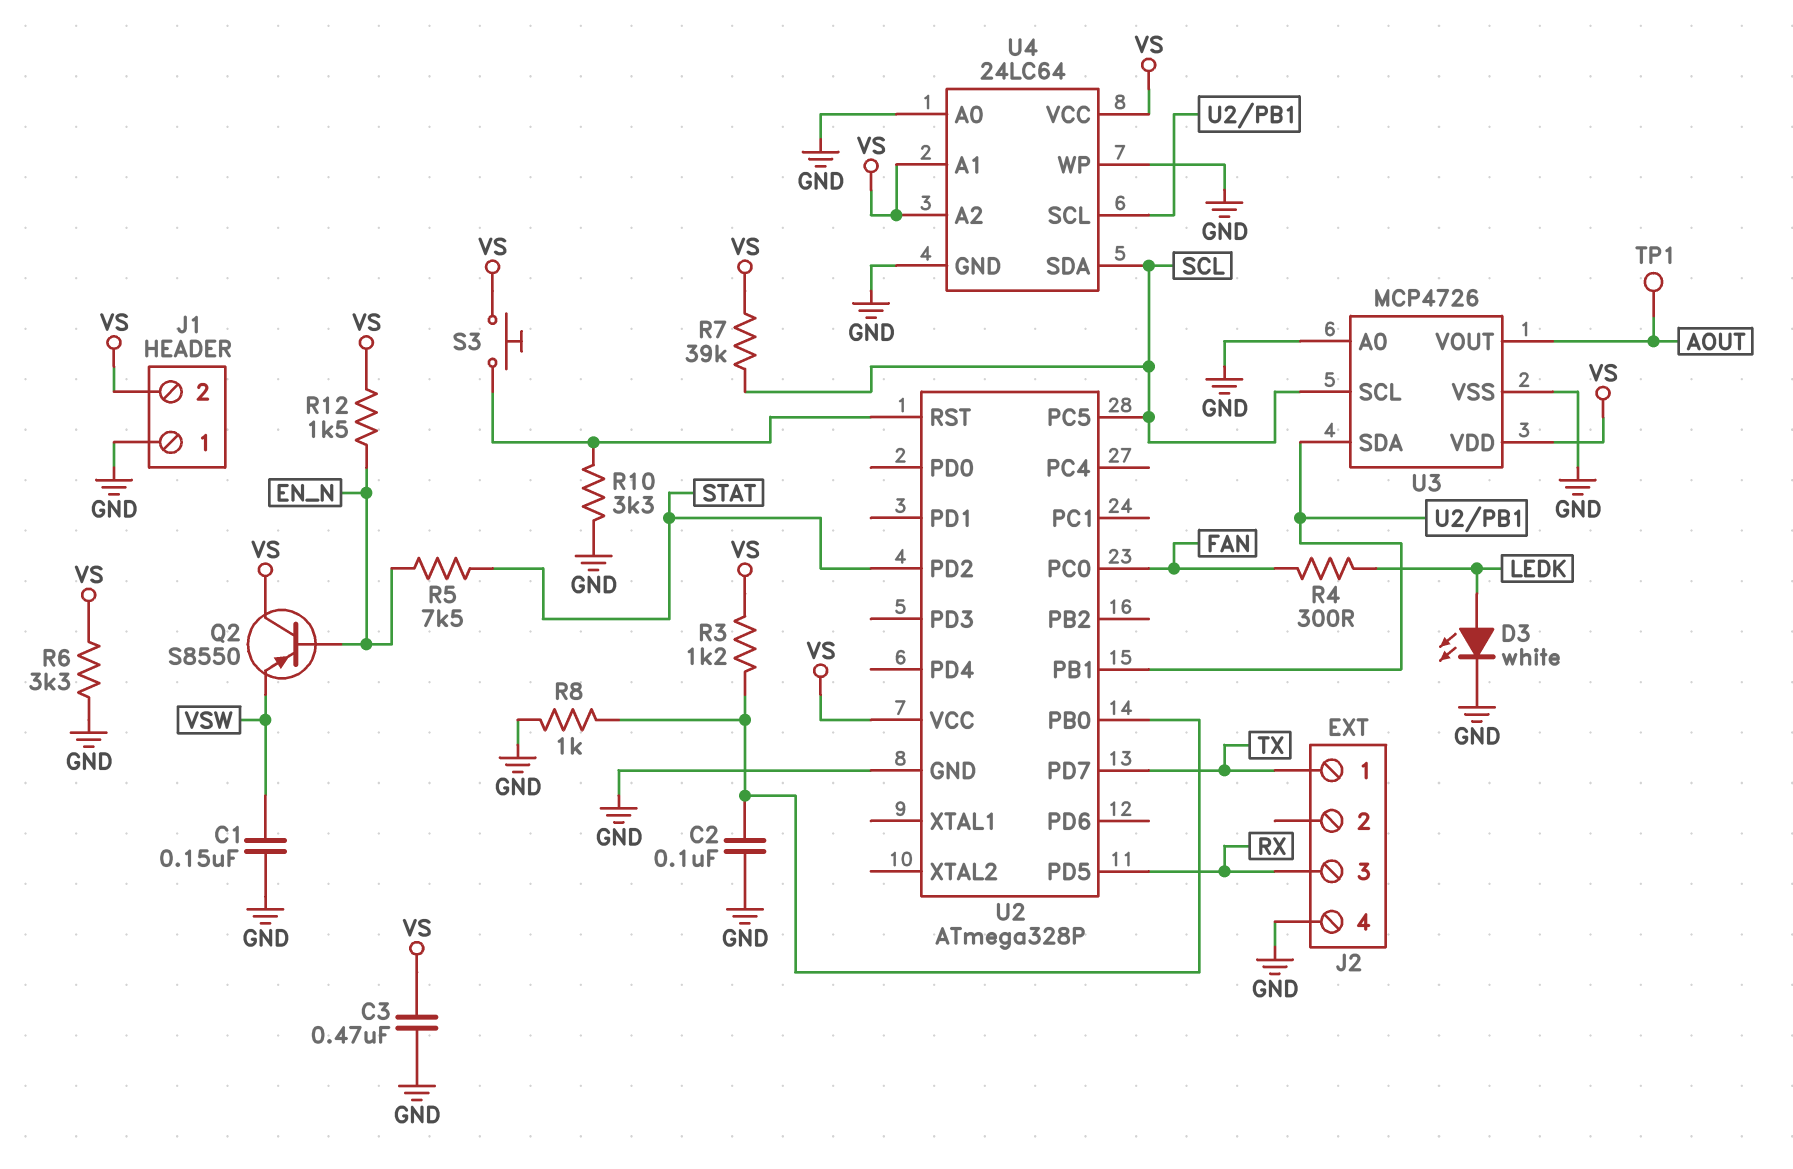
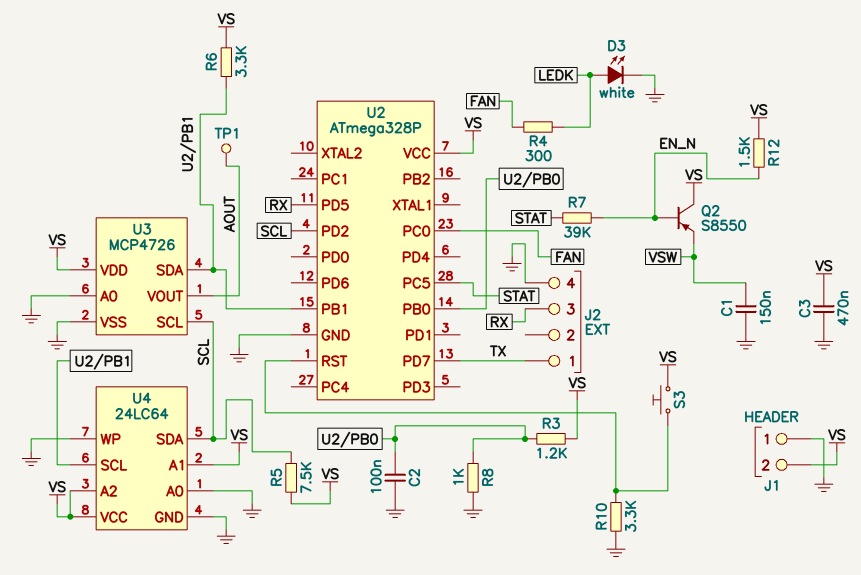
R5: 7.5k (EN_N, STAT) -> 7.5k (SCL, VS)
R6: 3.3k (GND, VS) -> 3.3k (U2/PB1, VS)
R7: 39k (SCL, VS) -> 39k (EN_N, STAT)
U2 pin PC5: SCL -> STAT
U2 pin PD2: STAT -> SCL

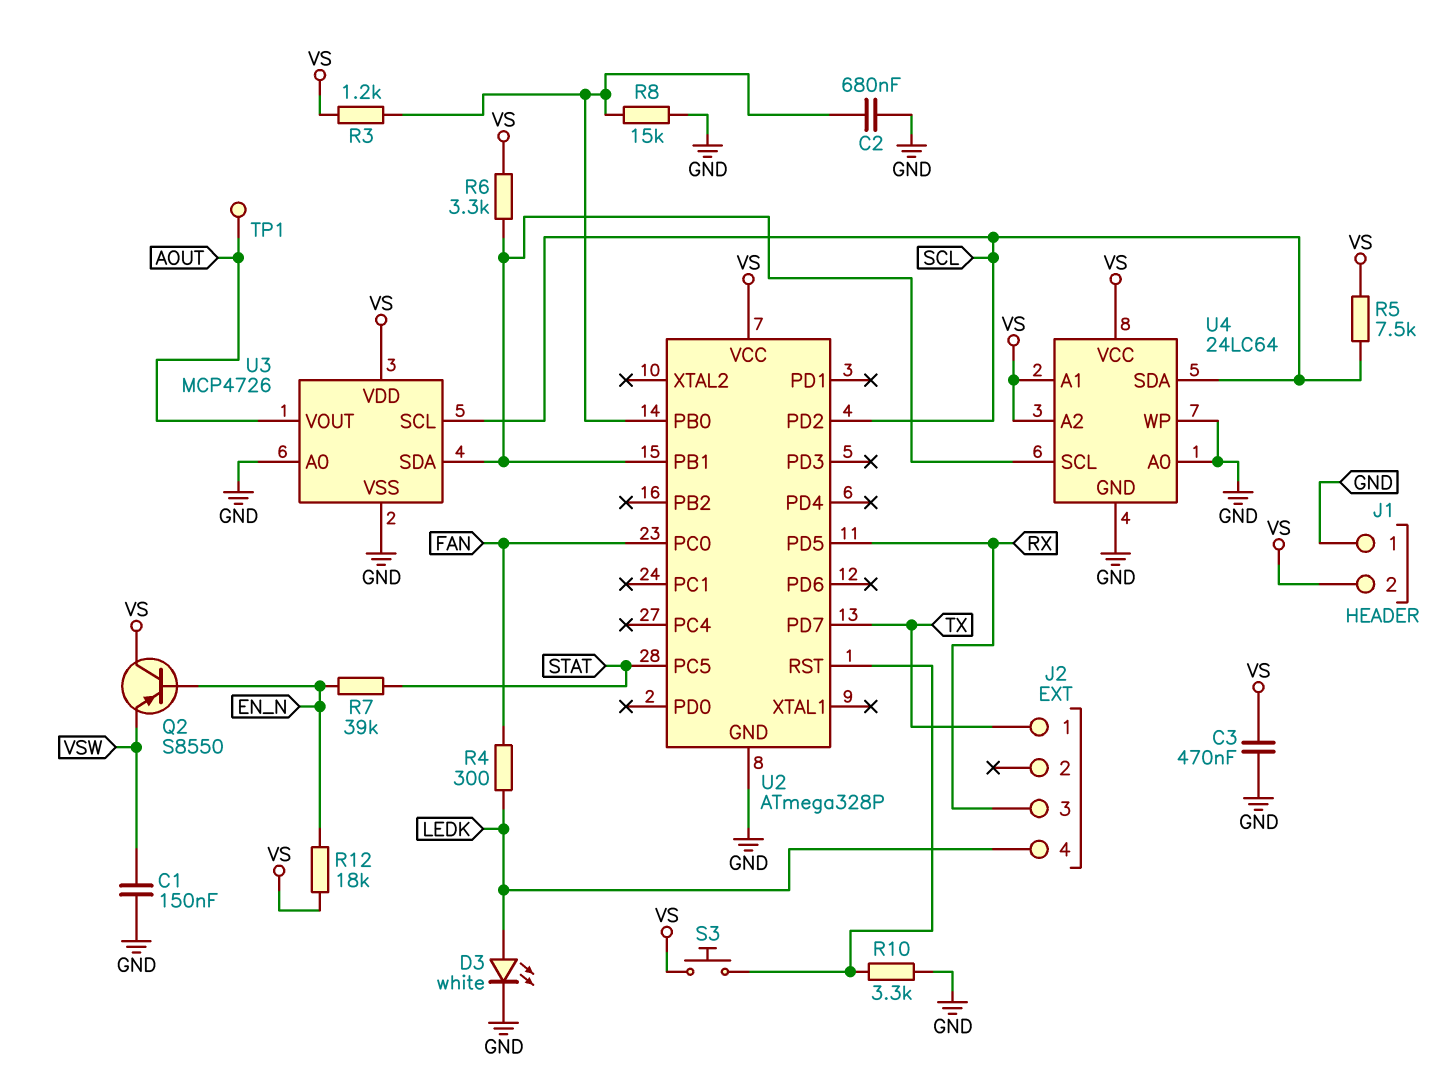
C2: 100nF (GND, U2/PB0) -> 680nF (GND, U2/PB0)
J2 pin 4: GND -> LEDK
R8: 1k (GND, U2/PB0) -> 15k (GND, U2/PB0)
R12: 1.5k (EN_N, VS) -> 18k (EN_N, VS)

